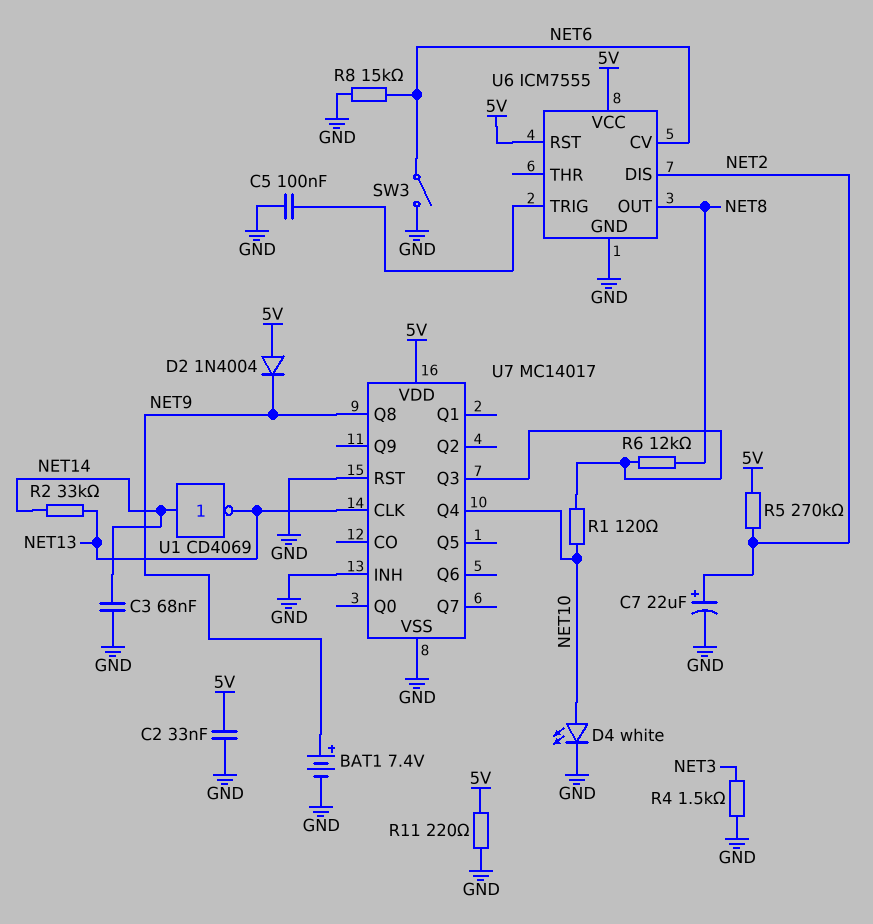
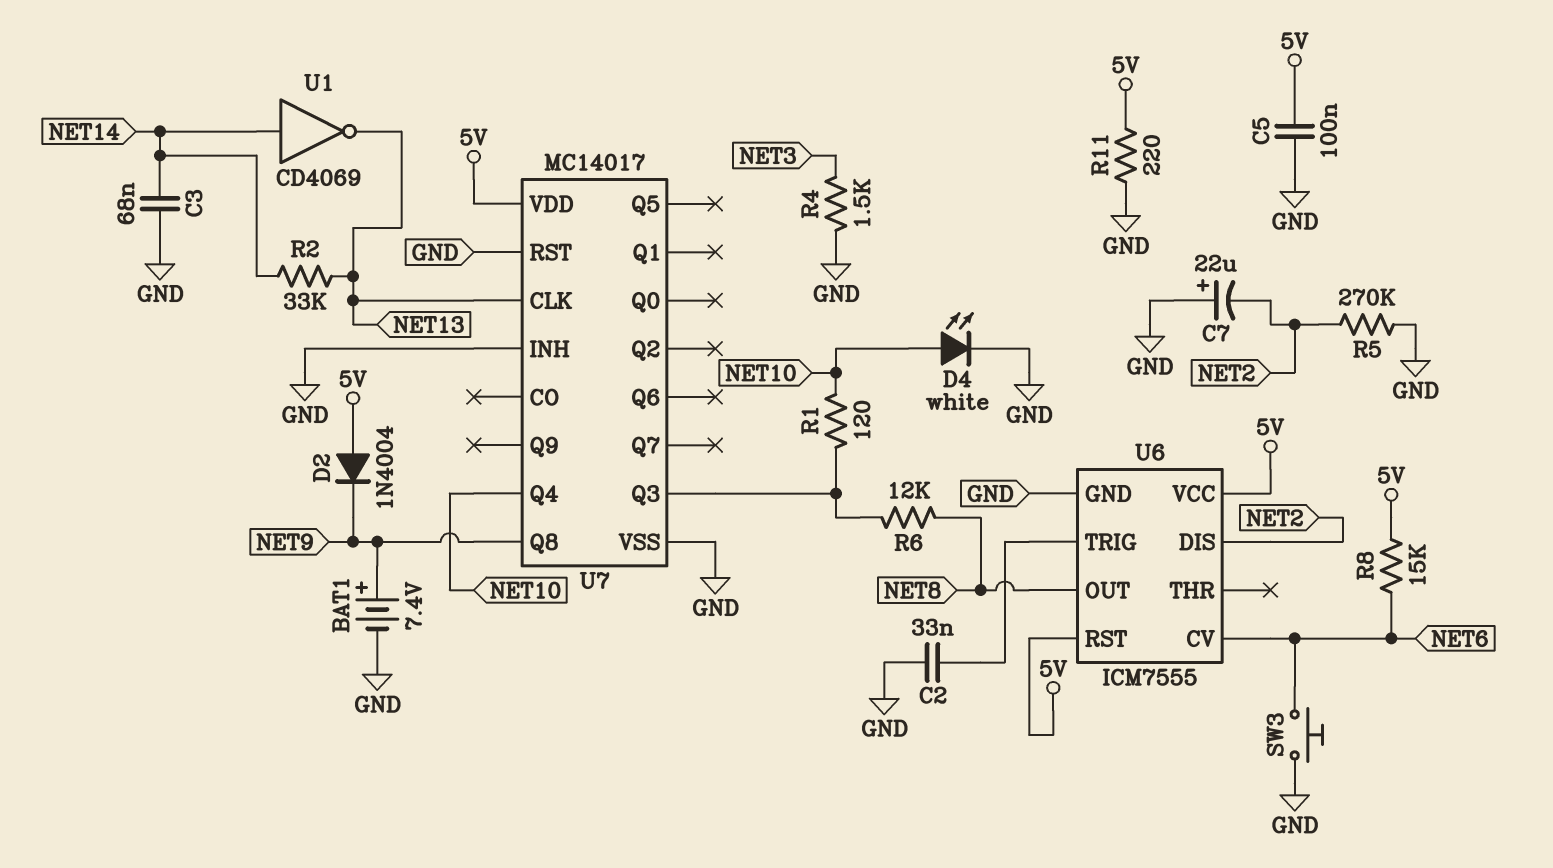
C2: 33nF (5V, GND) -> 33nF (GND, U6/TRIG)
C5: 100nF (GND, U6/TRIG) -> 100nF (5V, GND)
C7: 22uF (plus NET2, minus GND) -> 22uF (plus GND, minus NET2)
R5: 270k (5V, NET2) -> 270k (GND, NET2)
R8: 15k (GND, NET6) -> 15k (5V, NET6)
SW3: switch (GND, NET6) -> button (GND, NET6)

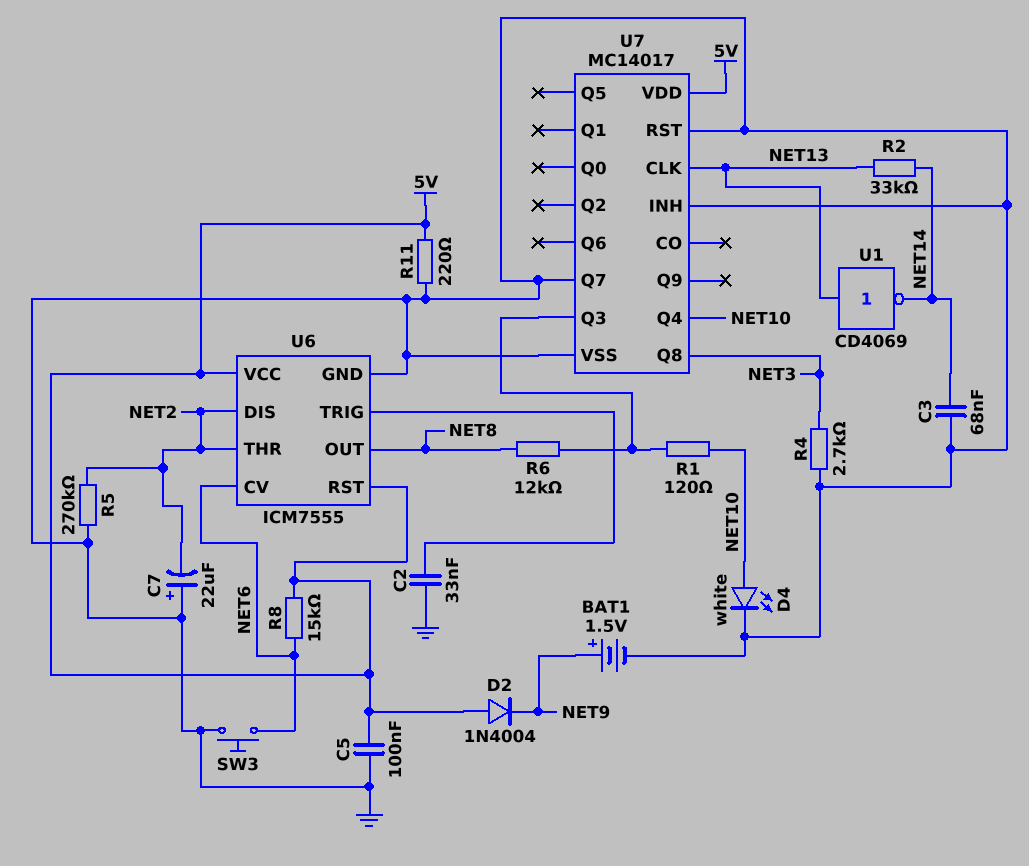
BAT1: 7.4V (plus NET9, minus GND) -> 1.5V (plus NET9, minus GND)
R4: 1.5k (GND, NET3) -> 2.7k (GND, NET3)
U1: NOT CD4069 (in NET14, out NET13) -> NOT CD4069 (in NET13, out NET14)
U6 pin THR: none -> NET2
U7 pin Q7: none -> GND
U7 pin Q8: NET9 -> NET3

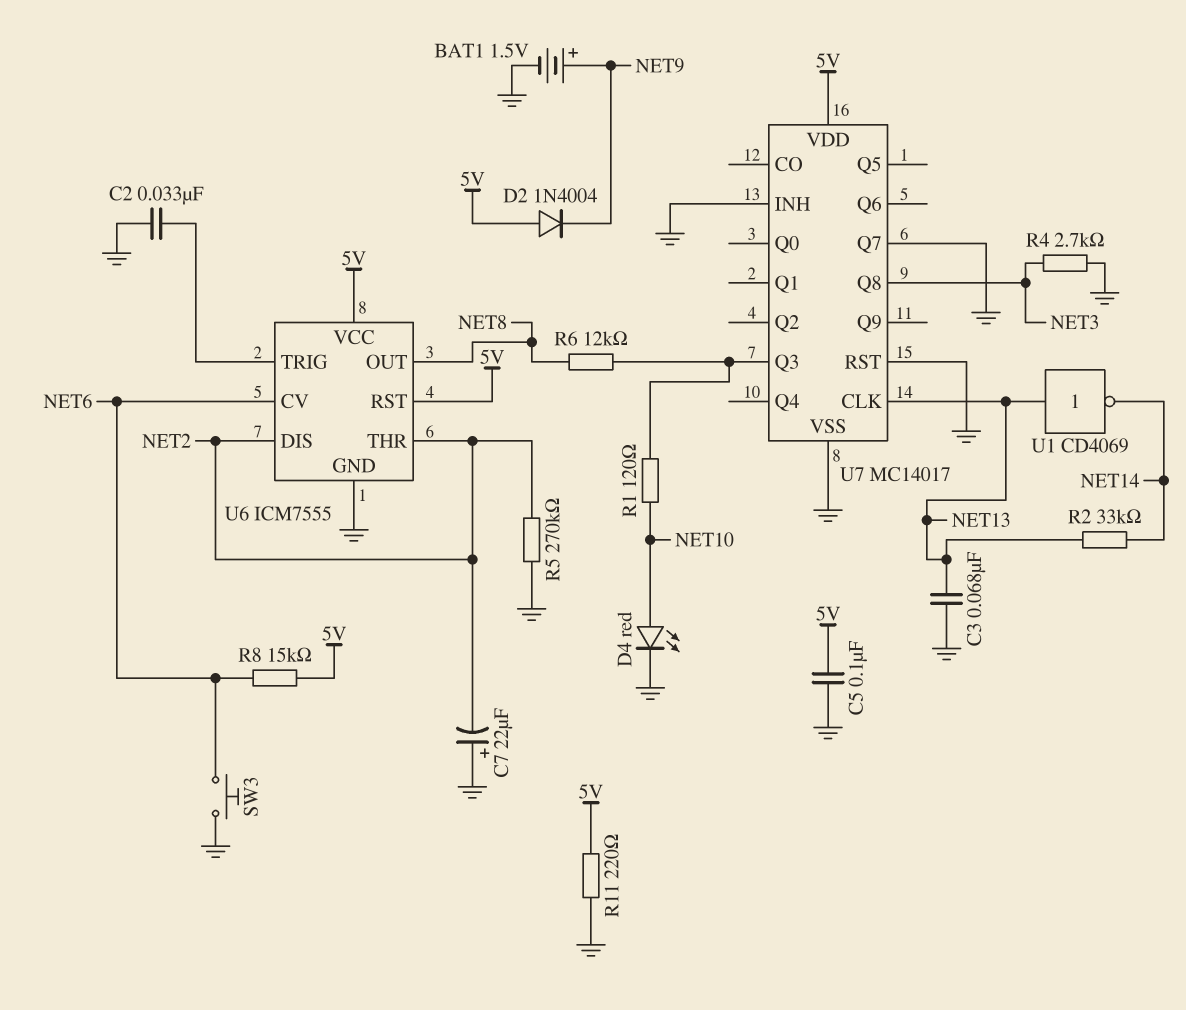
C3: 68nF (GND, NET14) -> 68nF (GND, NET13)
D4: LED white (A NET10, K GND) -> LED red (A NET10, K GND)
U7 pin Q4: NET10 -> none

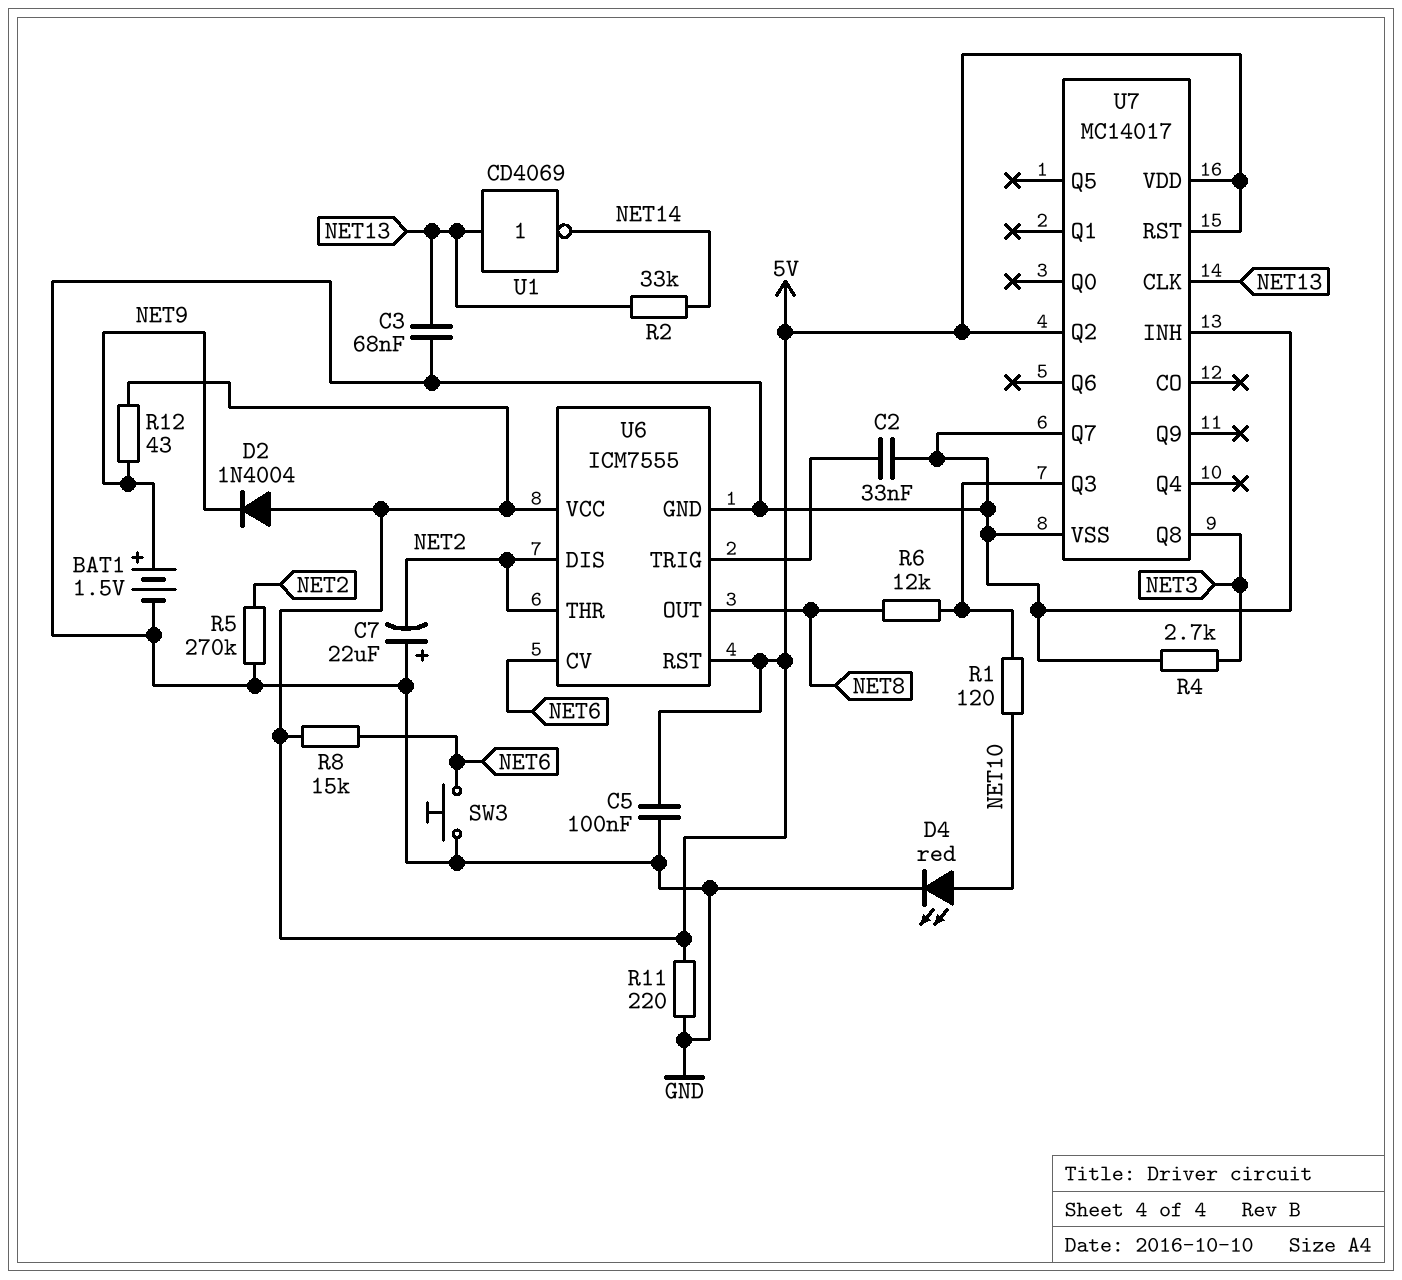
R12: none -> 43 (5V, NET9)
U7 pin Q2: none -> 5V
U7 pin RST: GND -> 5V

